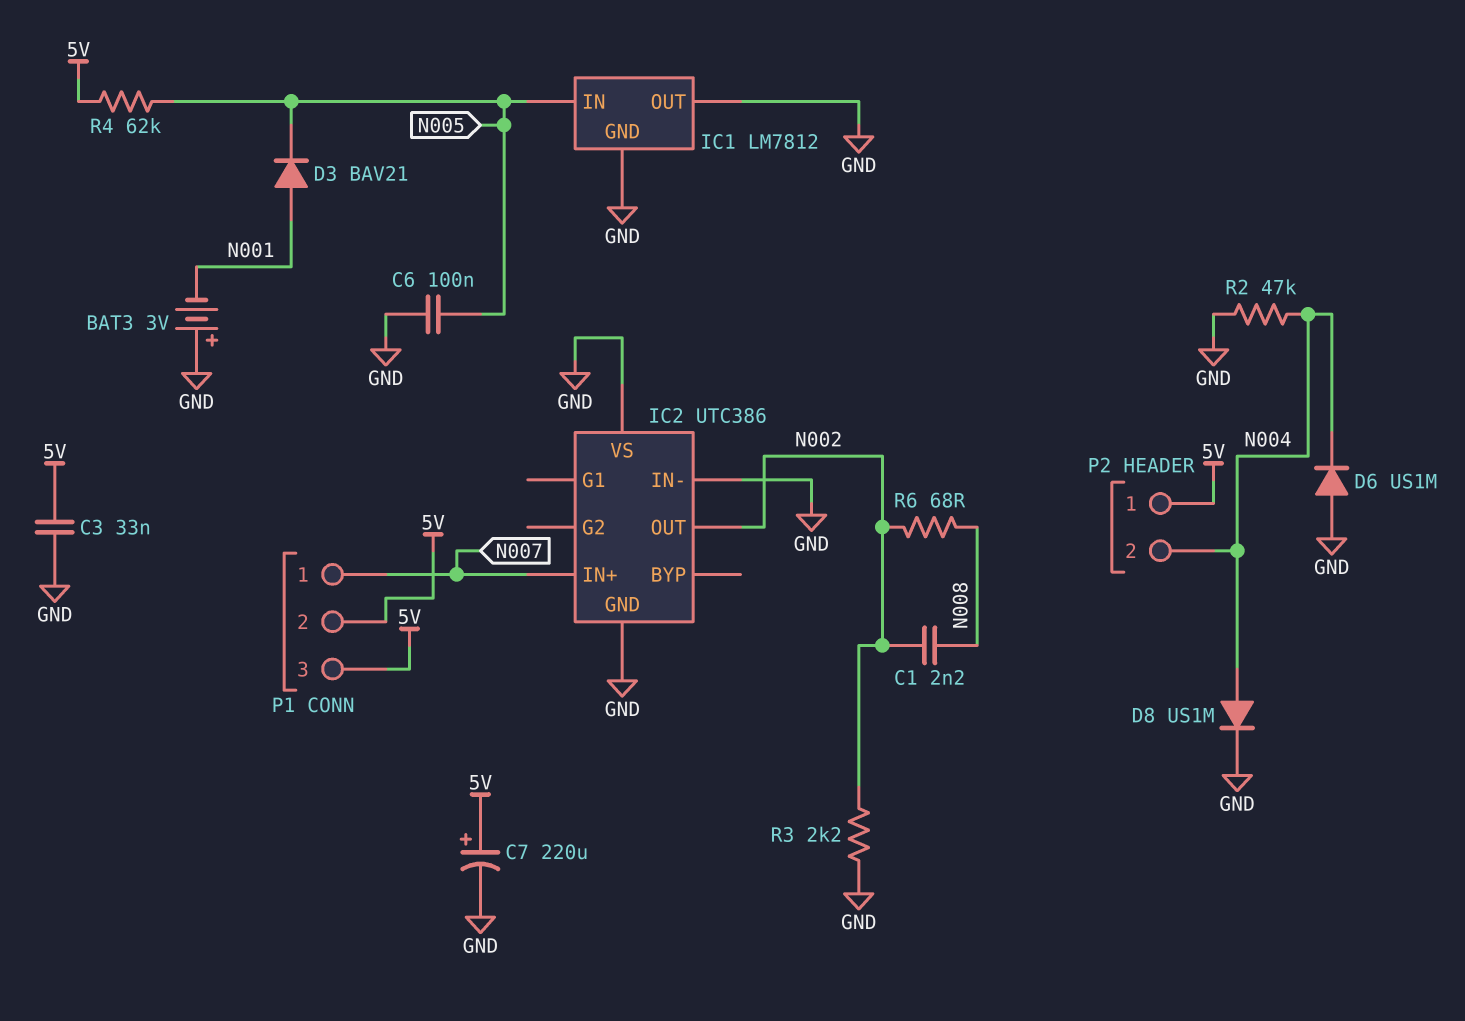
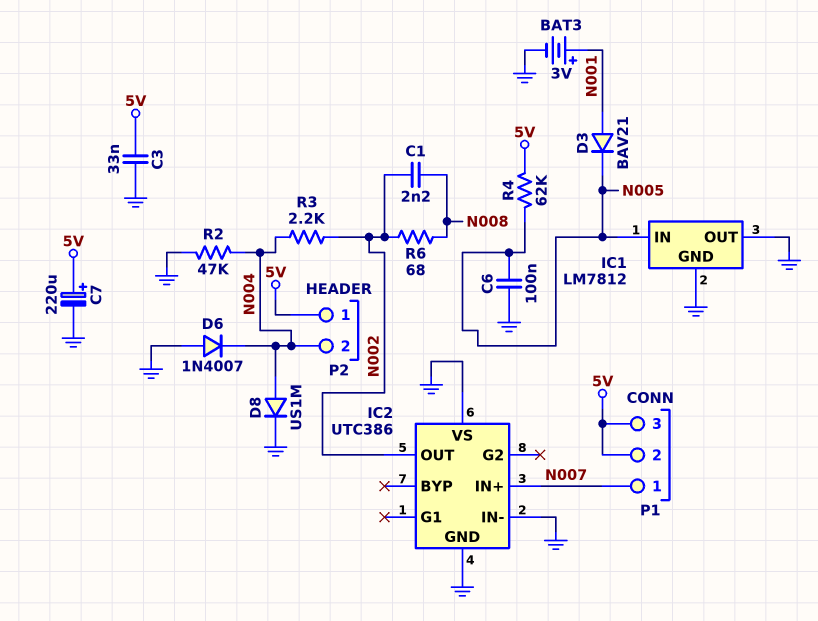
BAT3: 3V (plus GND, minus N001) -> 3V (plus N001, minus GND)
D6: diode US1M (A GND, K N004) -> diode 1N4007 (A GND, K N004)
R3: 2.2k (GND, N002) -> 2.2k (N002, N004)

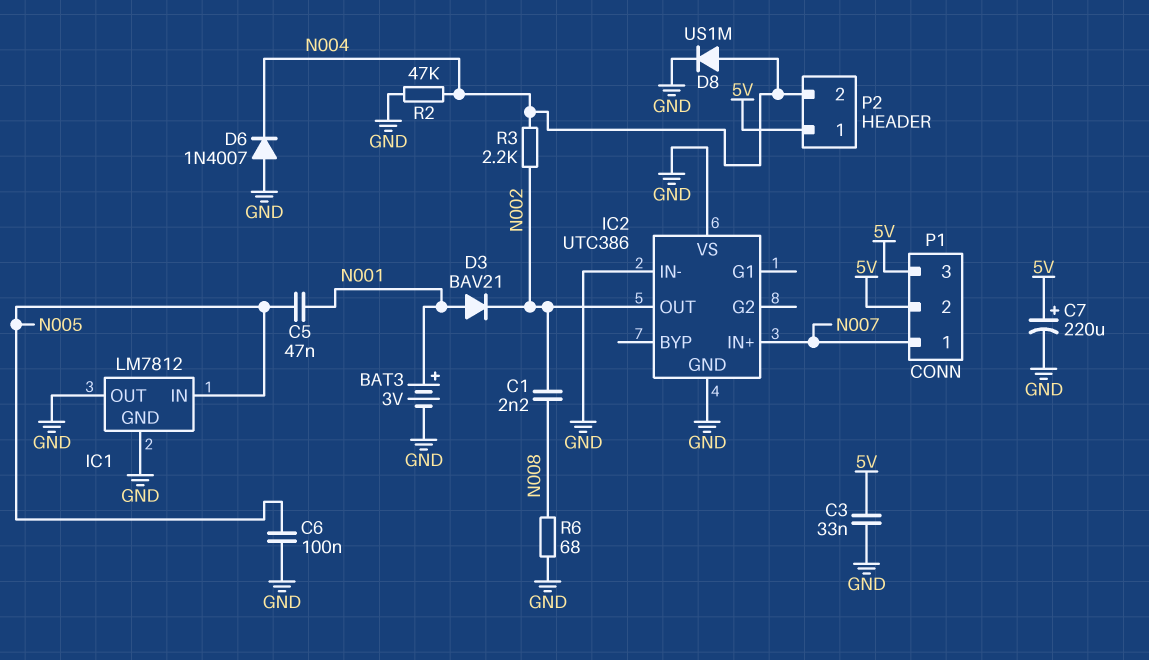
C5: none -> 47nF (N001, N005)
D3: diode BAV21 (A N001, K N005) -> diode BAV21 (A N001, K N002)
R4: 62k (5V, N005) -> none
R6: 68 (N002, N008) -> 68 (GND, N008)

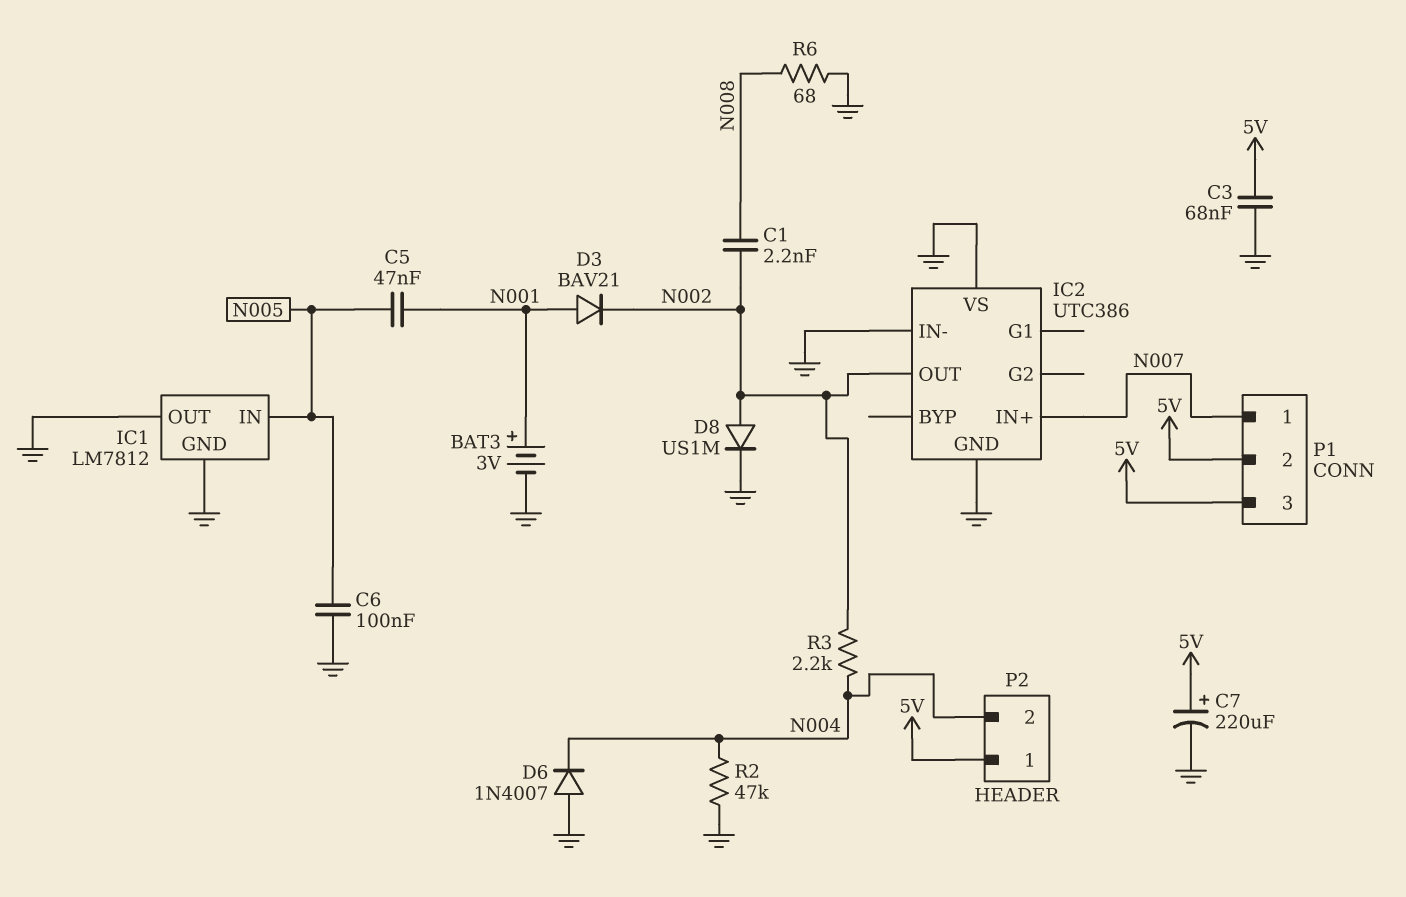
C3: 33nF (5V, GND) -> 68nF (5V, GND)
D8: diode US1M (A N004, K GND) -> diode US1M (A N002, K GND)

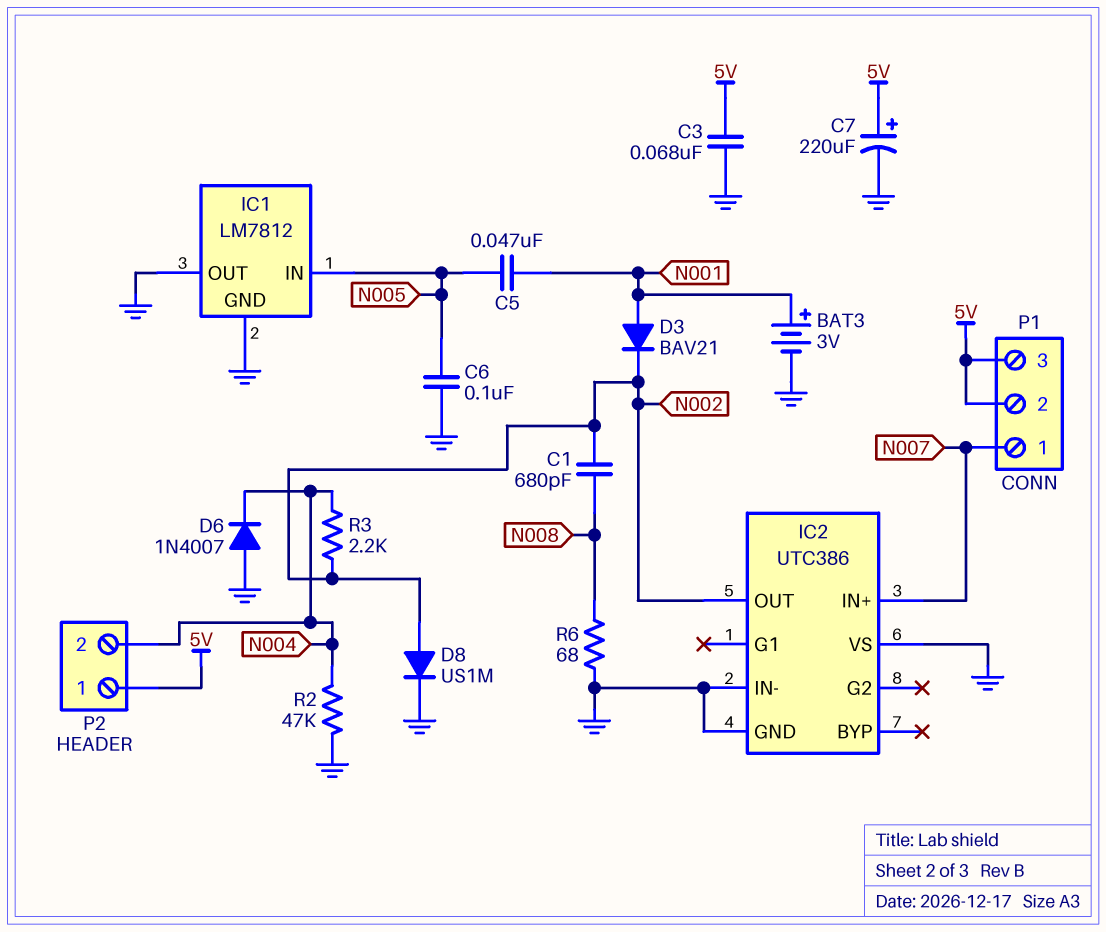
C1: 2.2nF (N002, N008) -> 680pF (N002, N008)

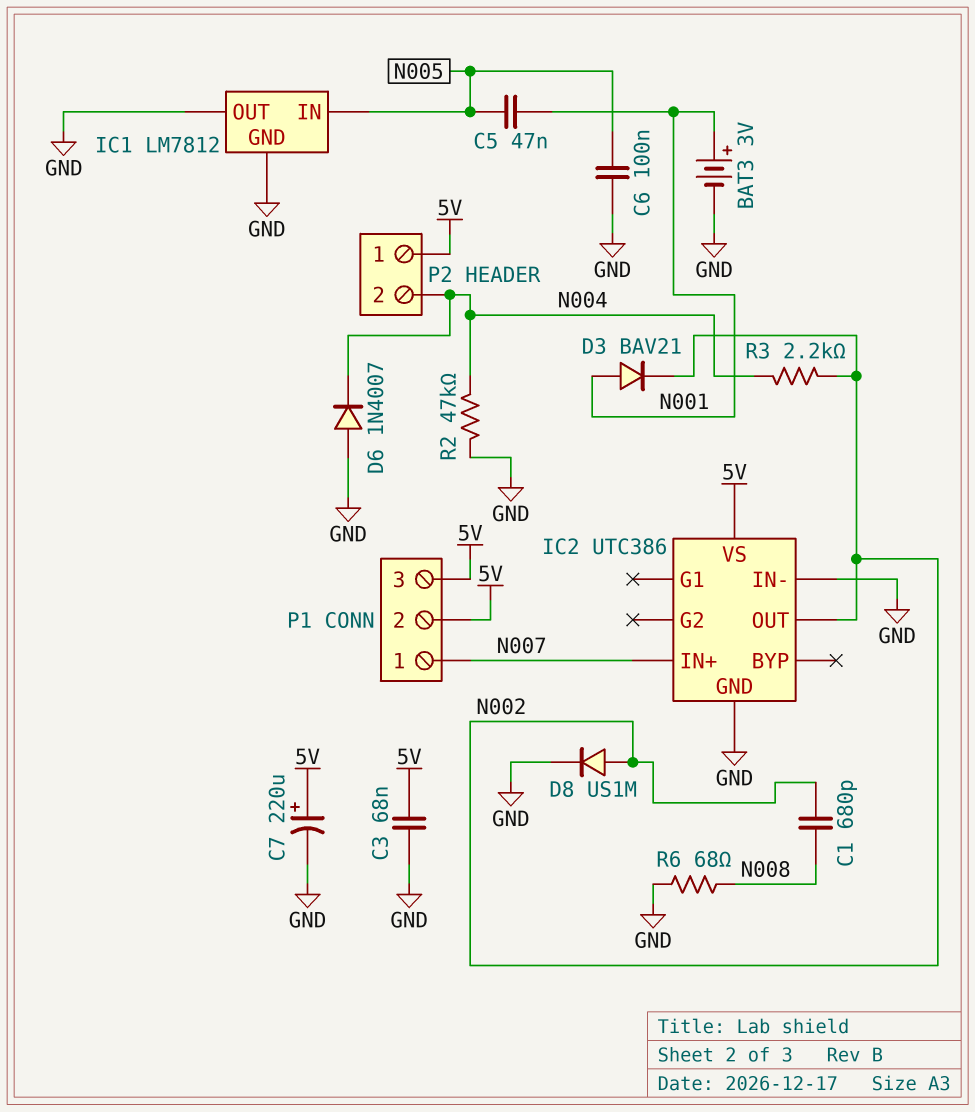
IC2 pin VS: GND -> 5V

